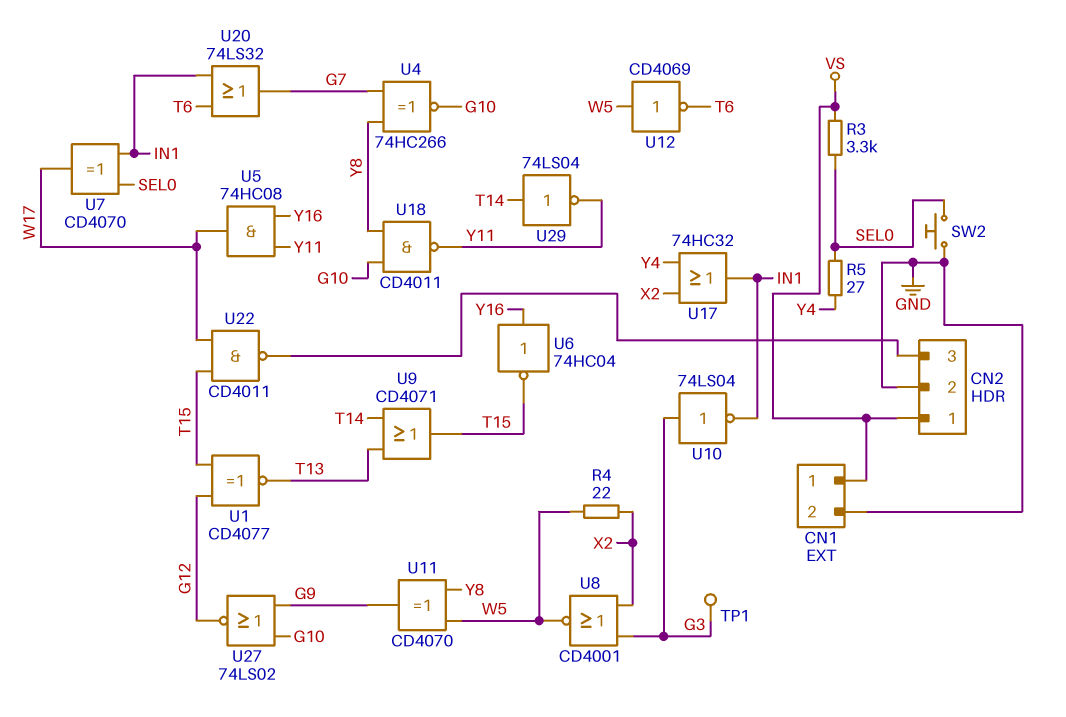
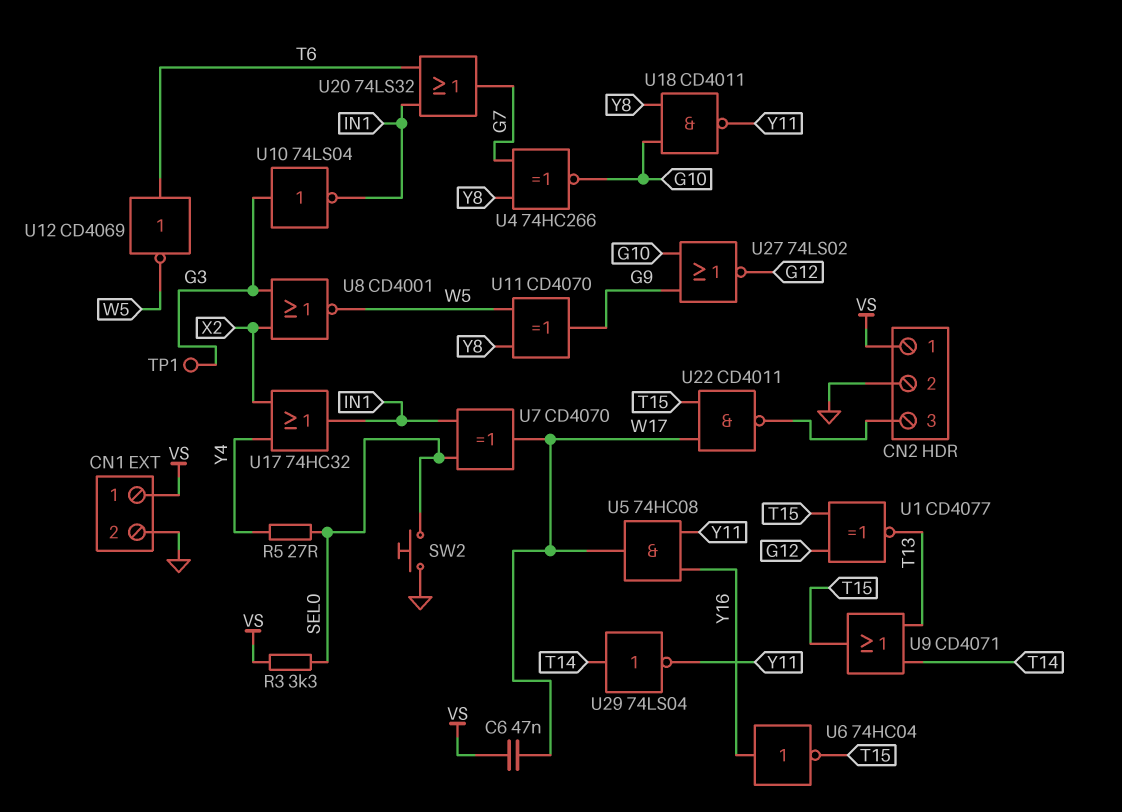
C6: none -> 47nF (VS, W17)
R4: 22 (W5, X2) -> none
U12: NOT CD4069 (in W5, out T6) -> NOT CD4069 (in T6, out W5)

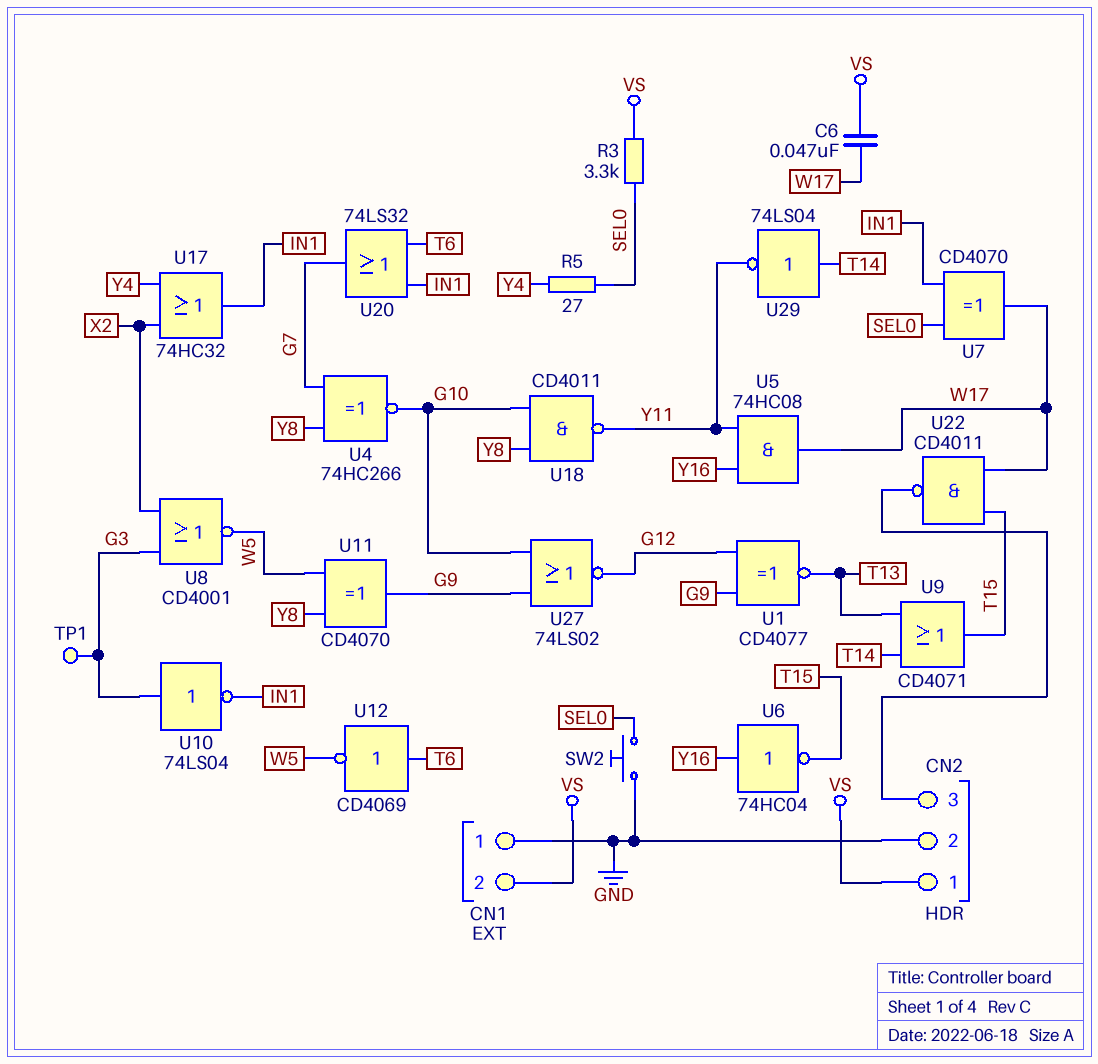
CN1 pin 1: VS -> GND
CN1 pin 2: GND -> VS
U1: XNOR CD4077 (in G12, in T15, out T13) -> XNOR CD4077 (in G9, in G12, out T13)

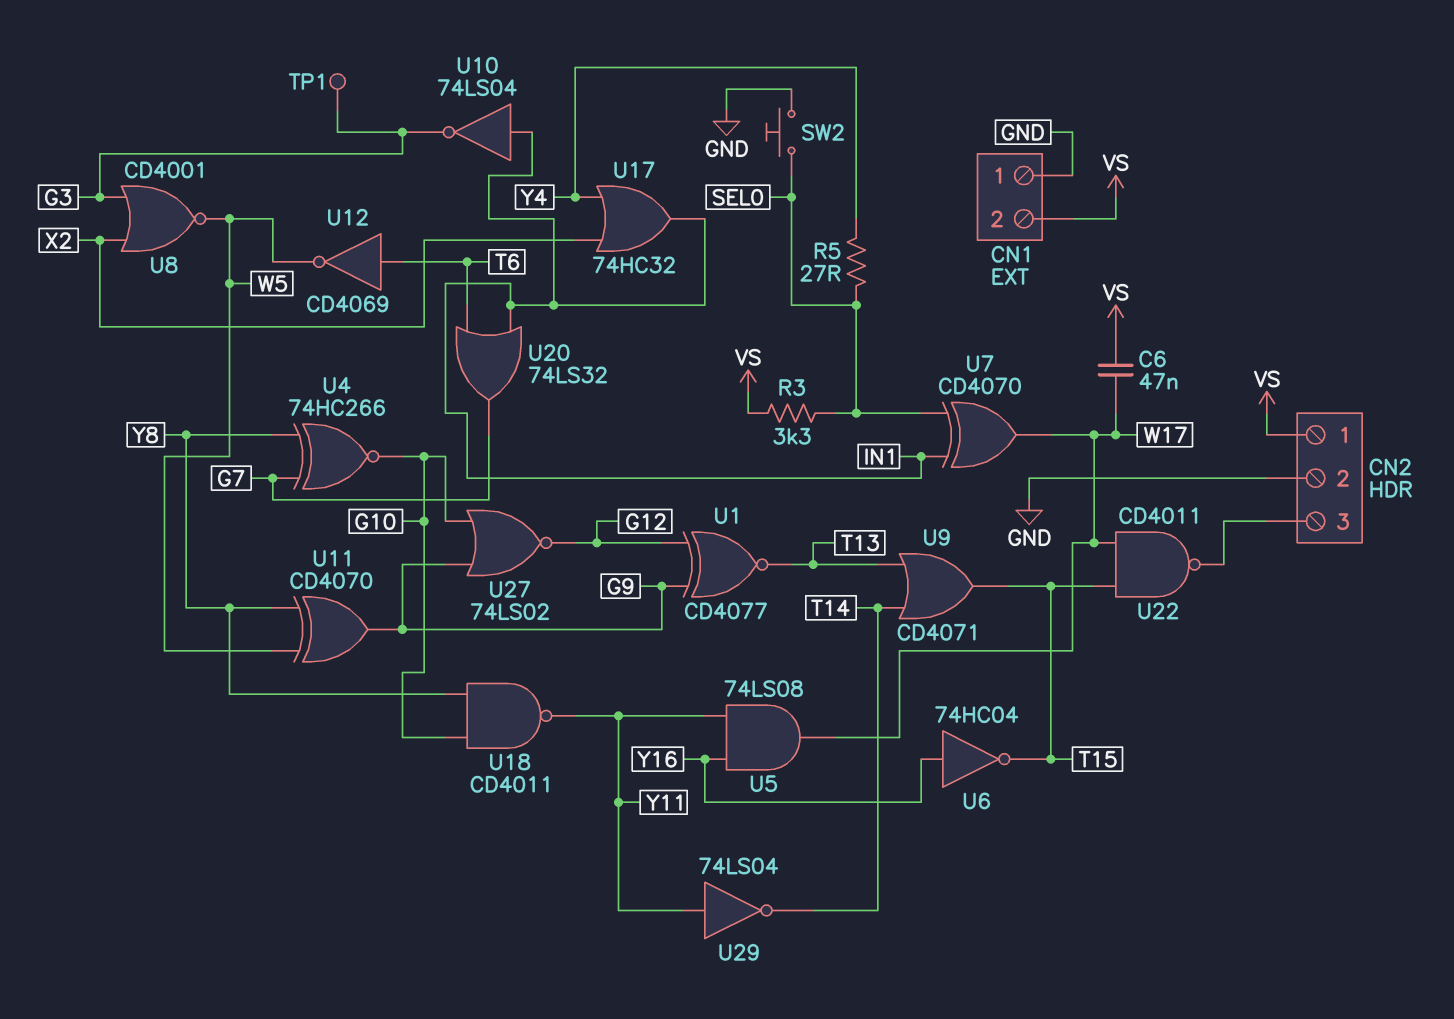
U5: AND 74HC08 (in Y11, in Y16, out W17) -> AND 74LS08 (in Y11, in Y16, out W17)
U10: NOT 74LS04 (in G3, out IN1) -> NOT 74LS04 (in IN1, out G3)
U29: NOT 74LS04 (in T14, out Y11) -> NOT 74LS04 (in Y11, out T14)

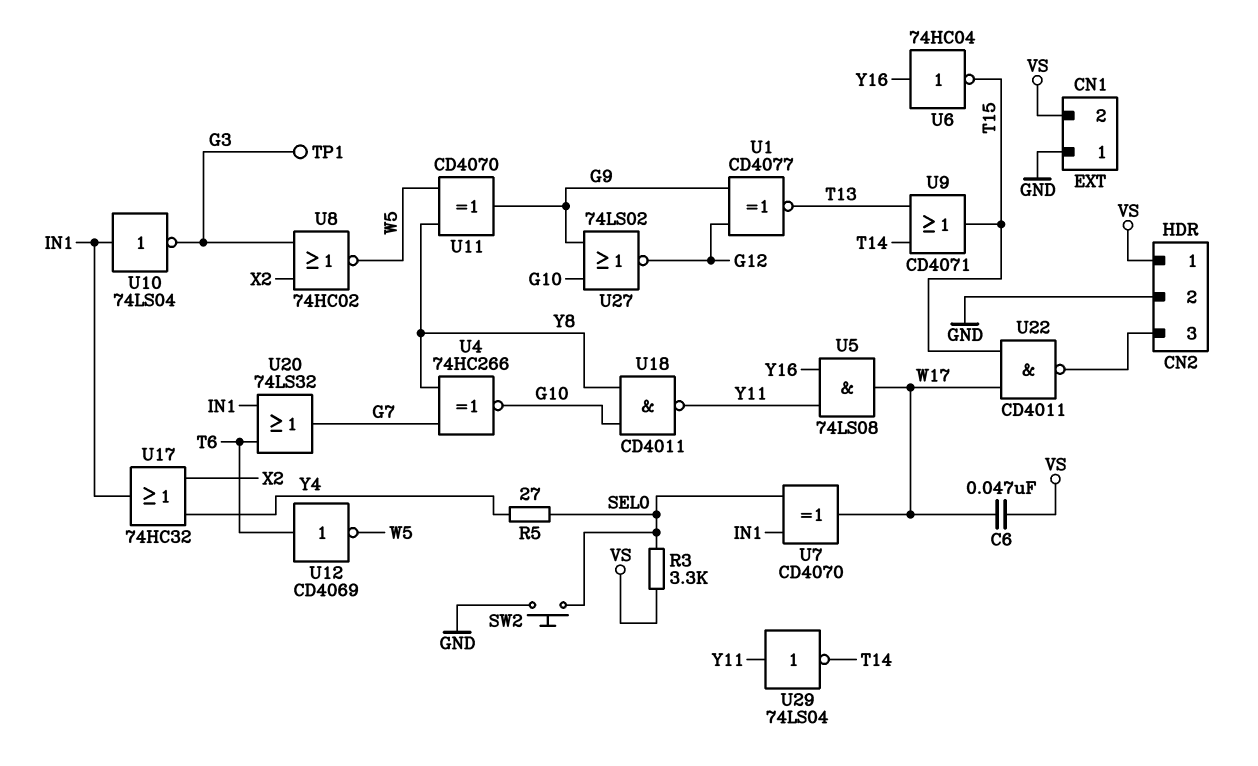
U8: NOR CD4001 (in G3, in X2, out W5) -> NOR 74HC02 (in G3, in X2, out W5)

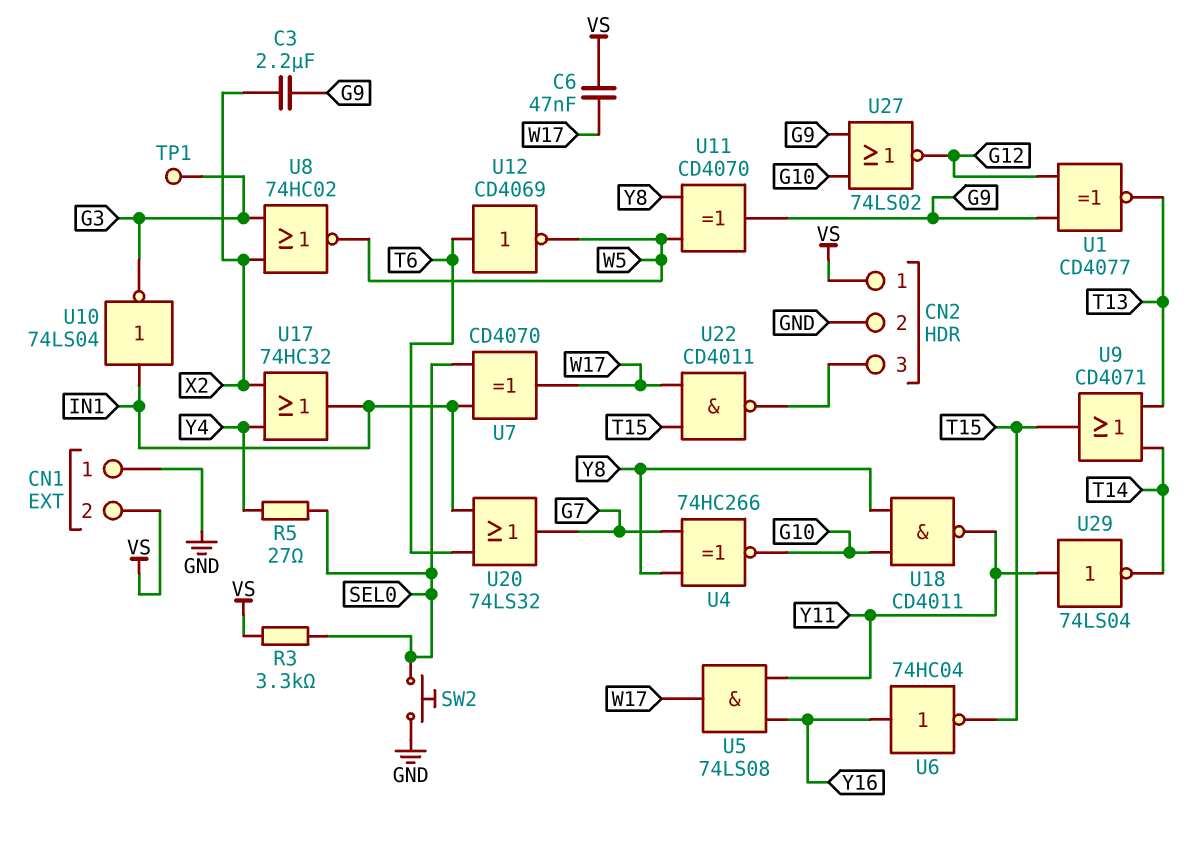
C3: none -> 2.2uF (G9, X2)

